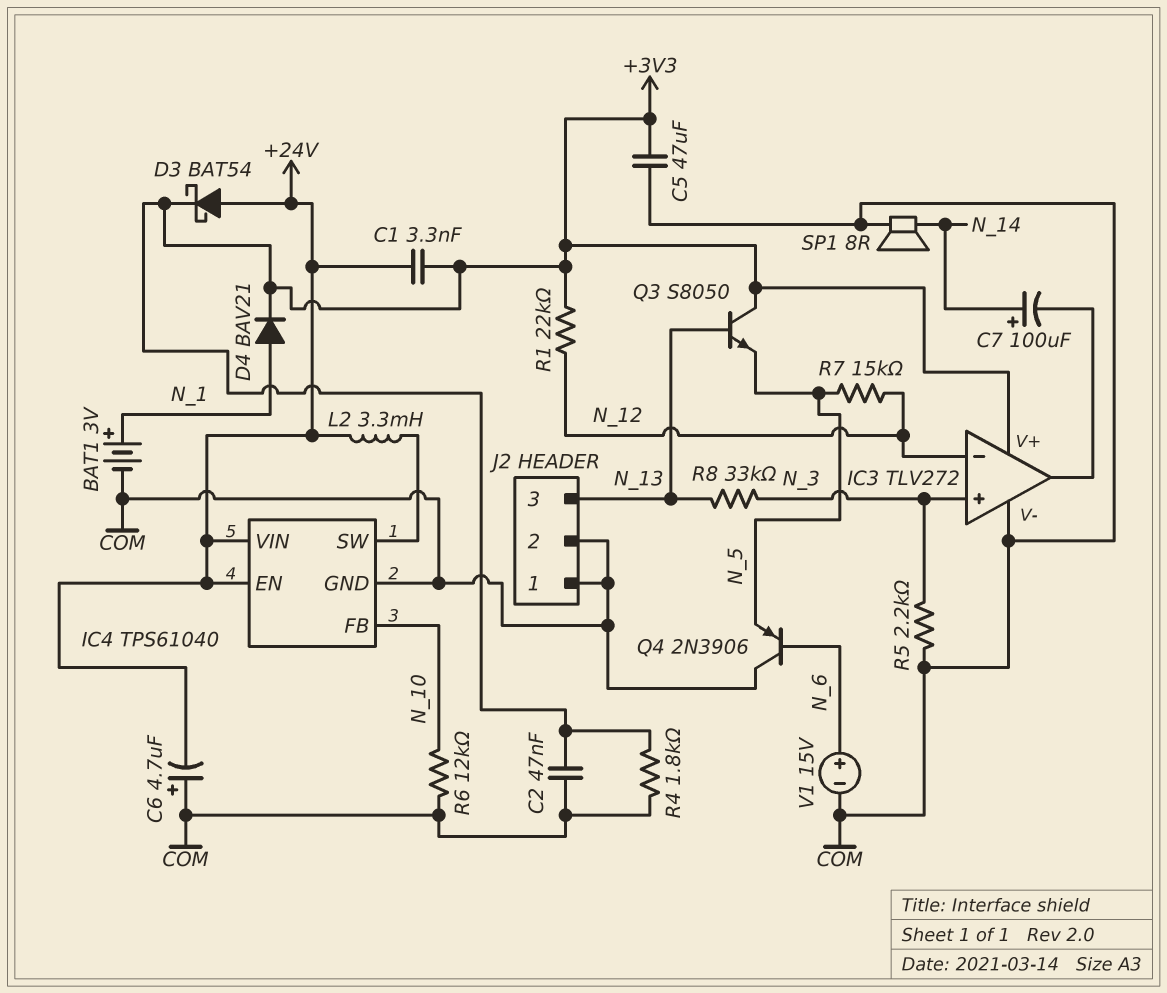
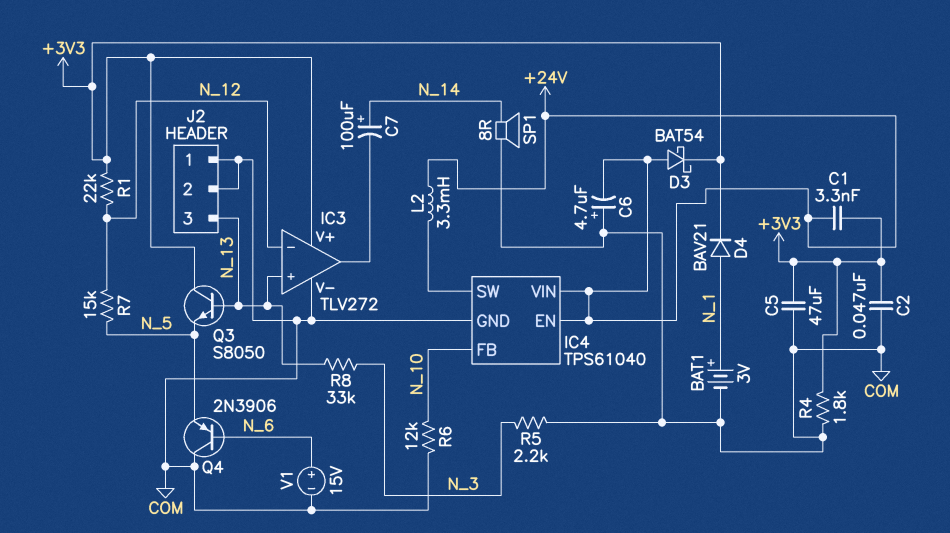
IC3 pin in+: N_3 -> N_13

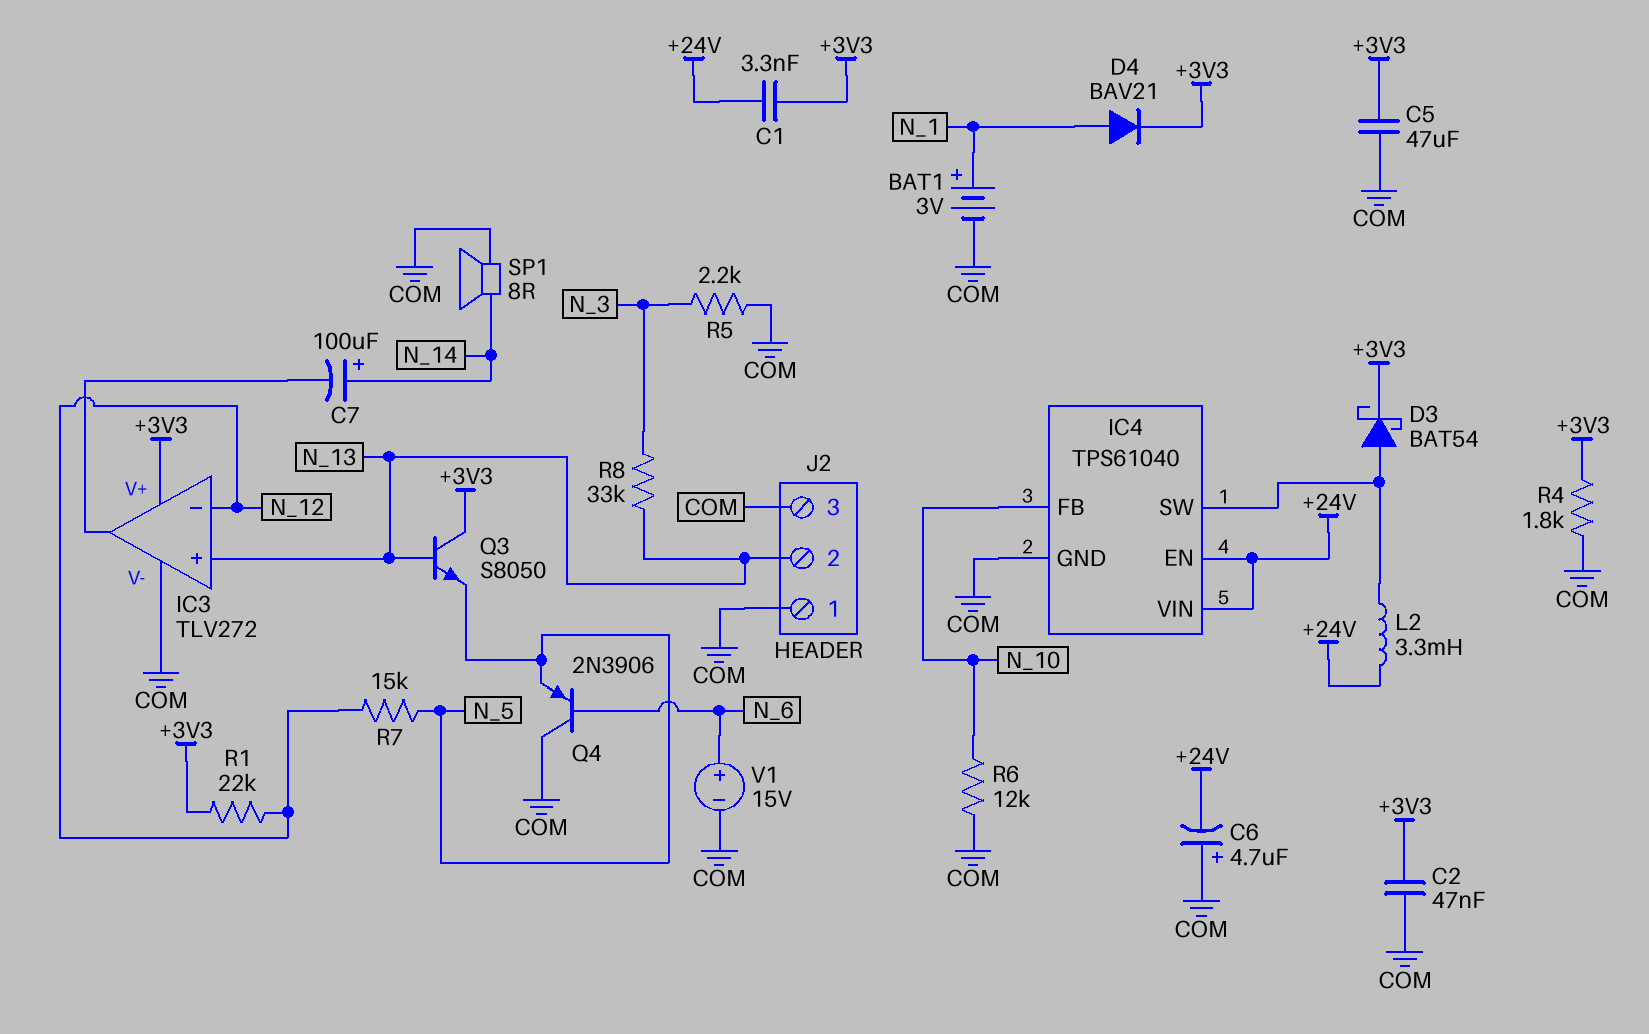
D3: schottky BAT54 (A +24V, K +3V3) -> schottky BAT54 (A IC4/SW, K +3V3)
J2 pin 2: COM -> N_13
J2 pin 3: N_13 -> COM

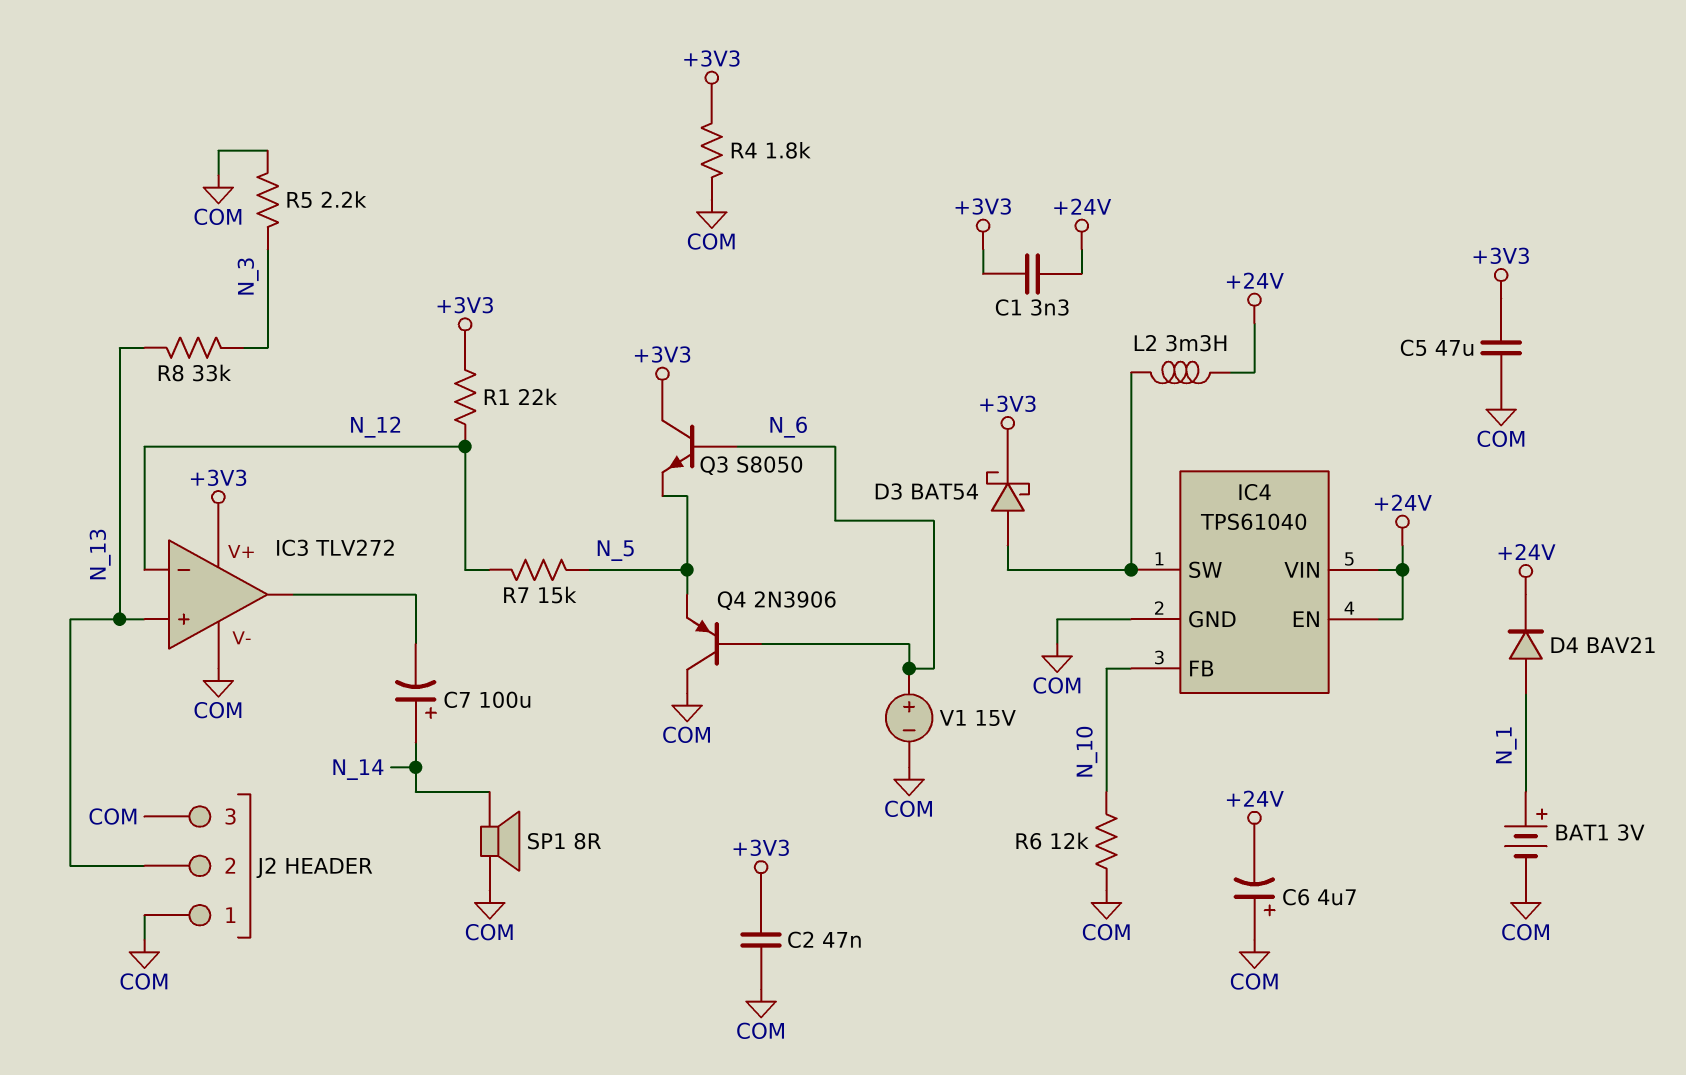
D4: diode BAV21 (A N_1, K +3V3) -> diode BAV21 (A N_1, K +24V)
Q3: NPN S8050 (B N_13, C +3V3, E N_5) -> NPN S8050 (B N_6, C +3V3, E N_5)

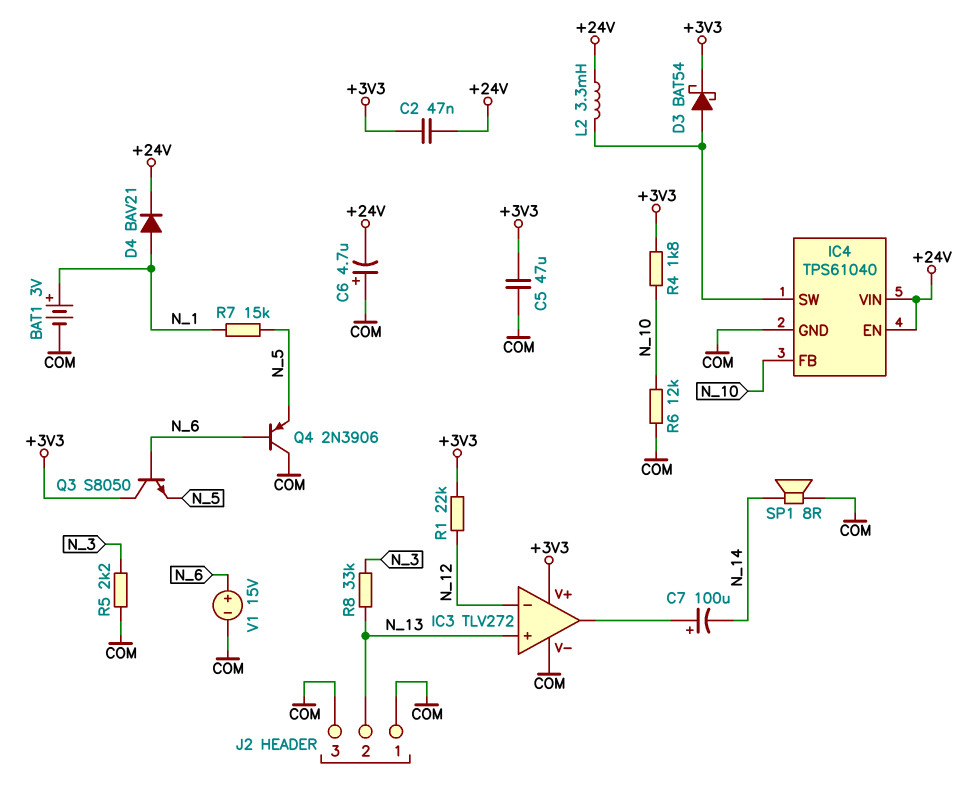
C1: 3.3nF (+3V3, +24V) -> none
C2: 47nF (+3V3, COM) -> 47nF (+3V3, +24V)
C7: 100uF (plus N_14, minus IC3/out) -> 100uF (plus IC3/out, minus N_14)
R4: 1.8k (+3V3, COM) -> 1.8k (+3V3, N_10)
R7: 15k (N_5, N_12) -> 15k (N_1, N_5)

